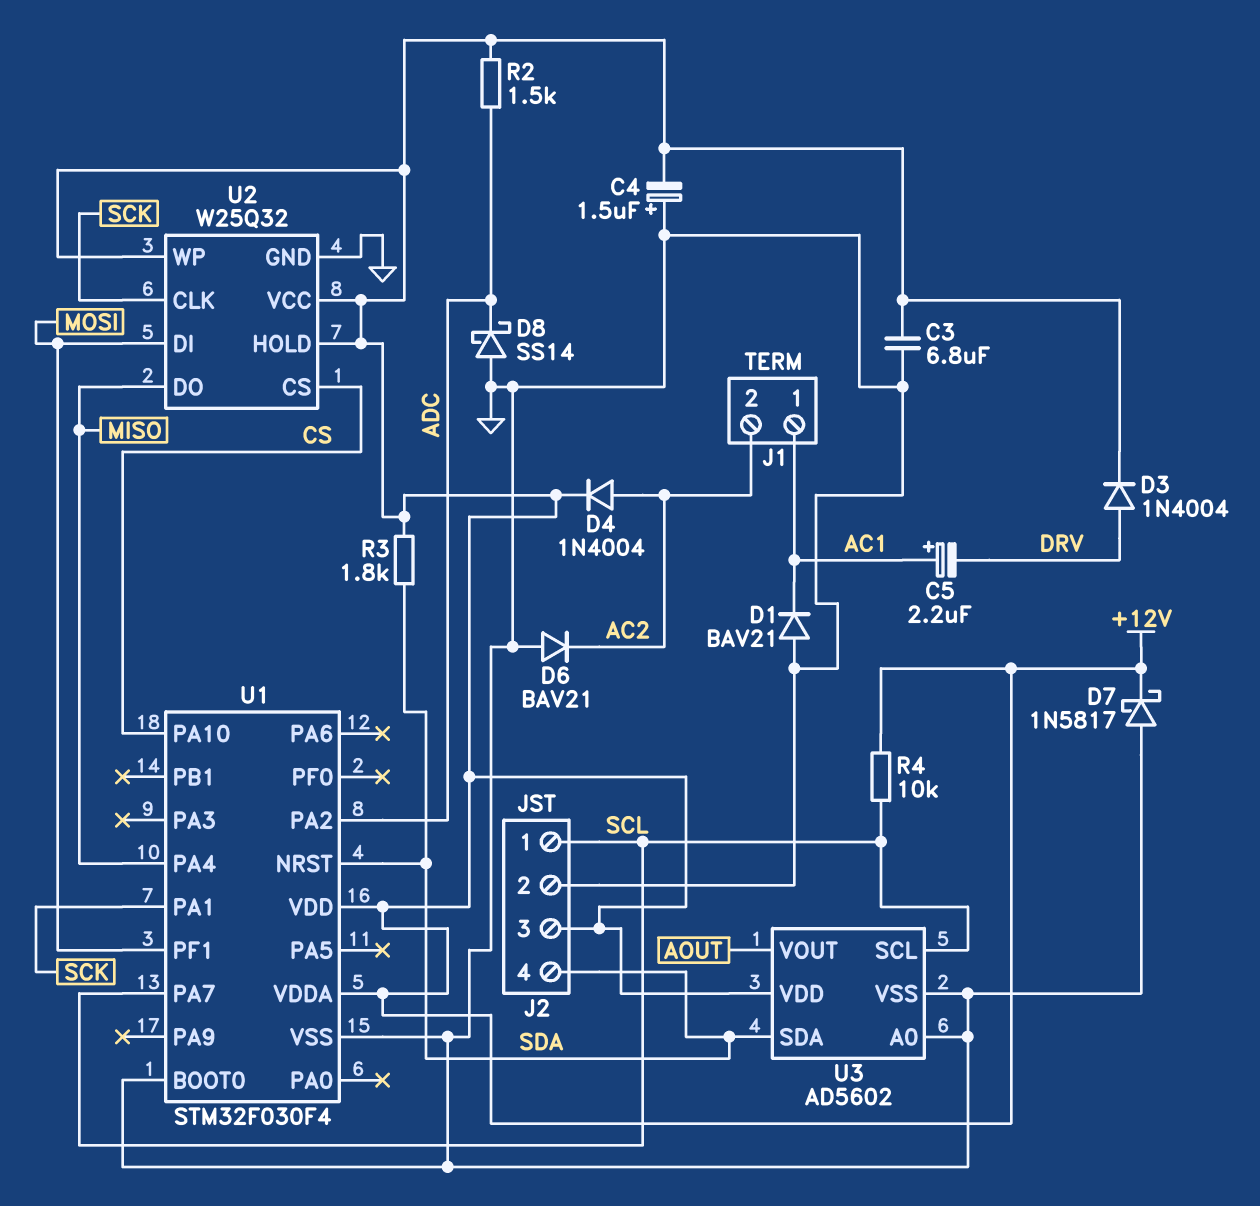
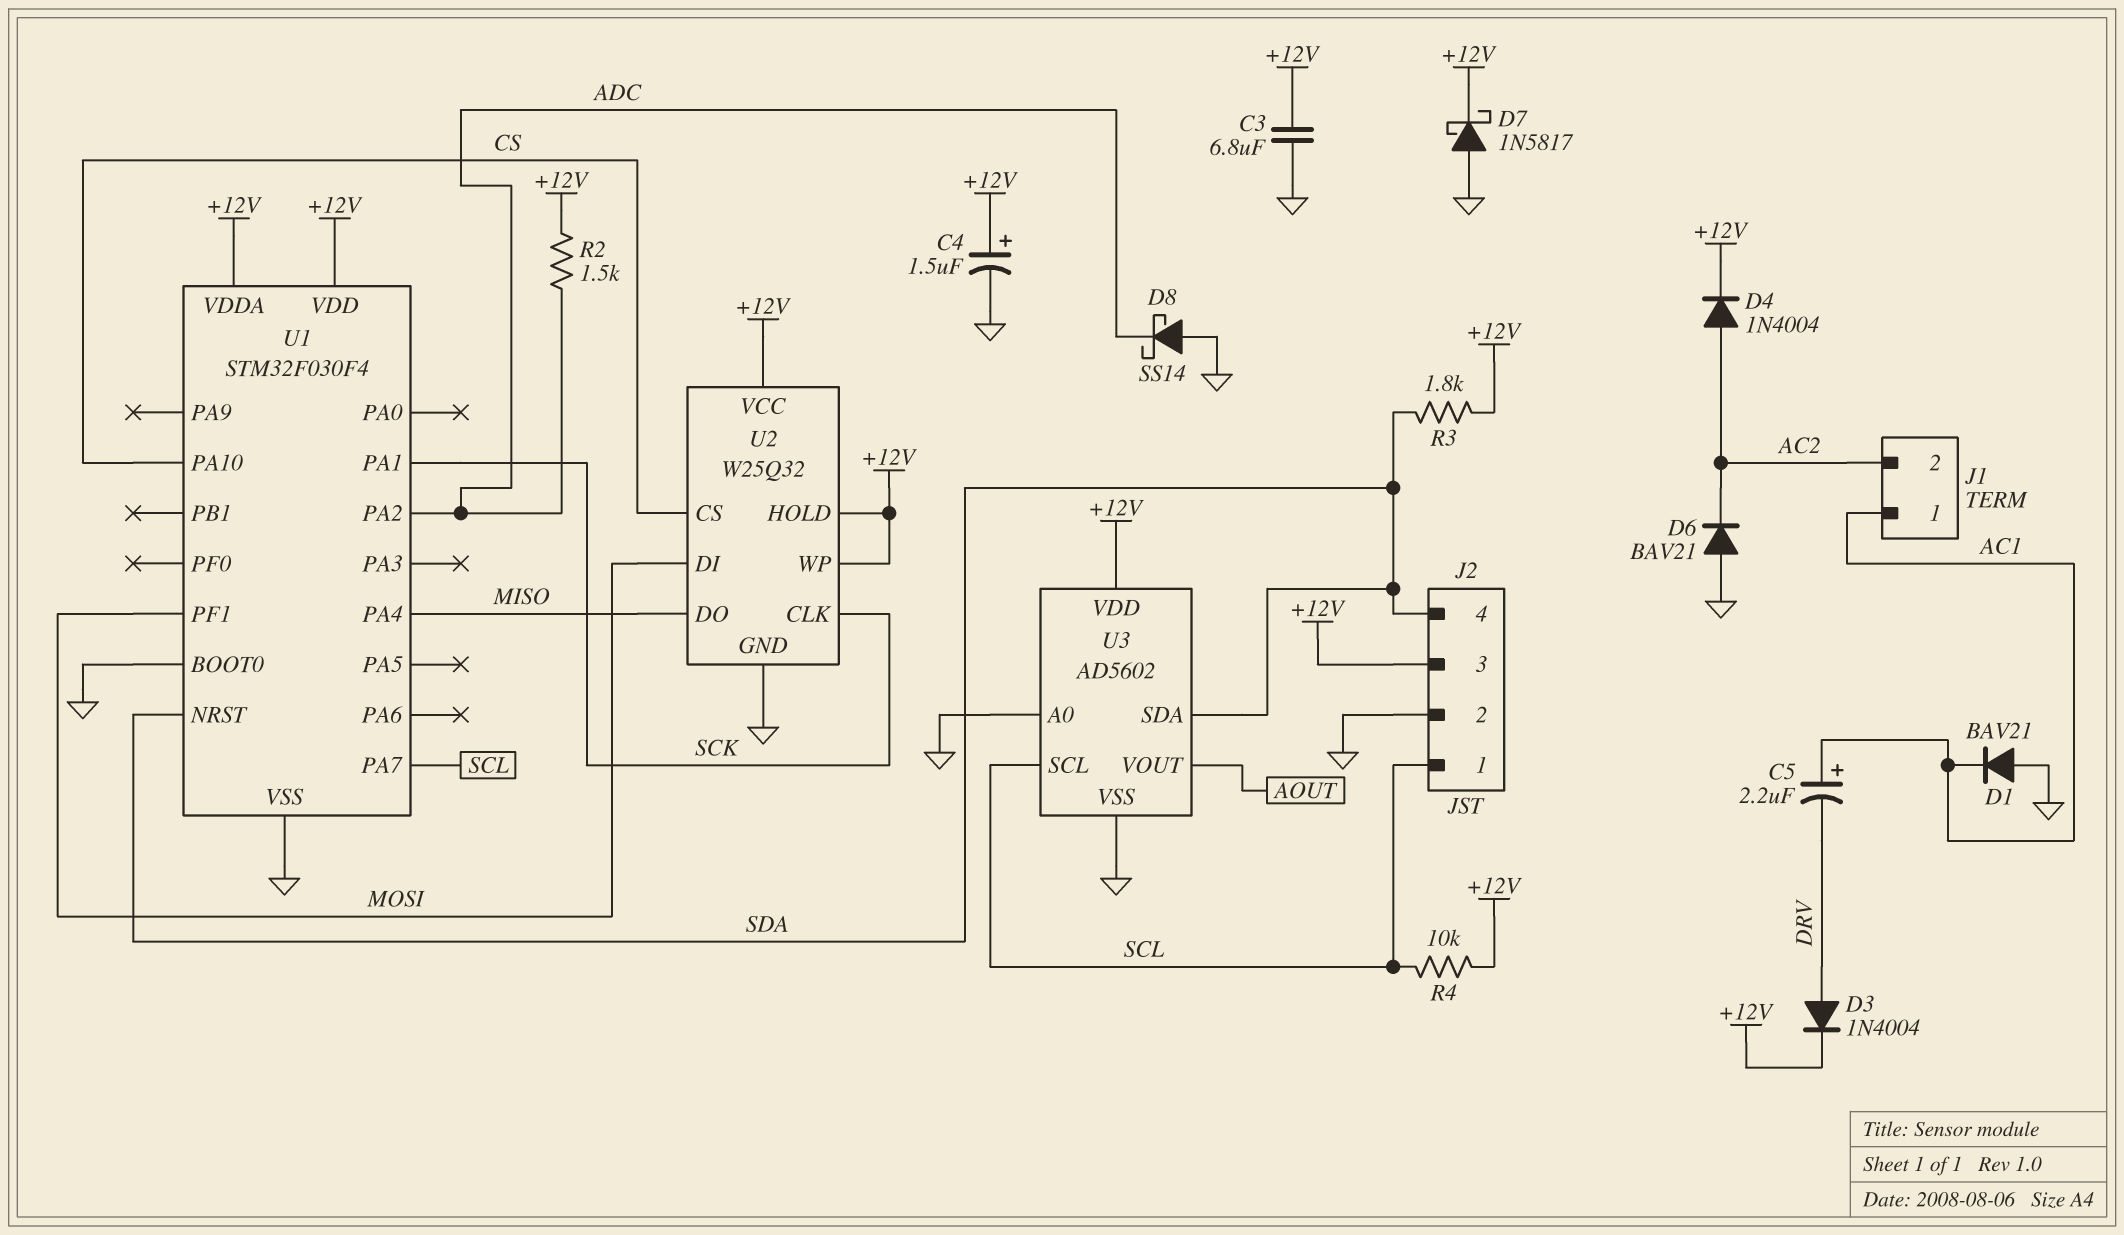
C4: 1.5uF (plus GND, minus +12V) -> 1.5uF (plus +12V, minus GND)

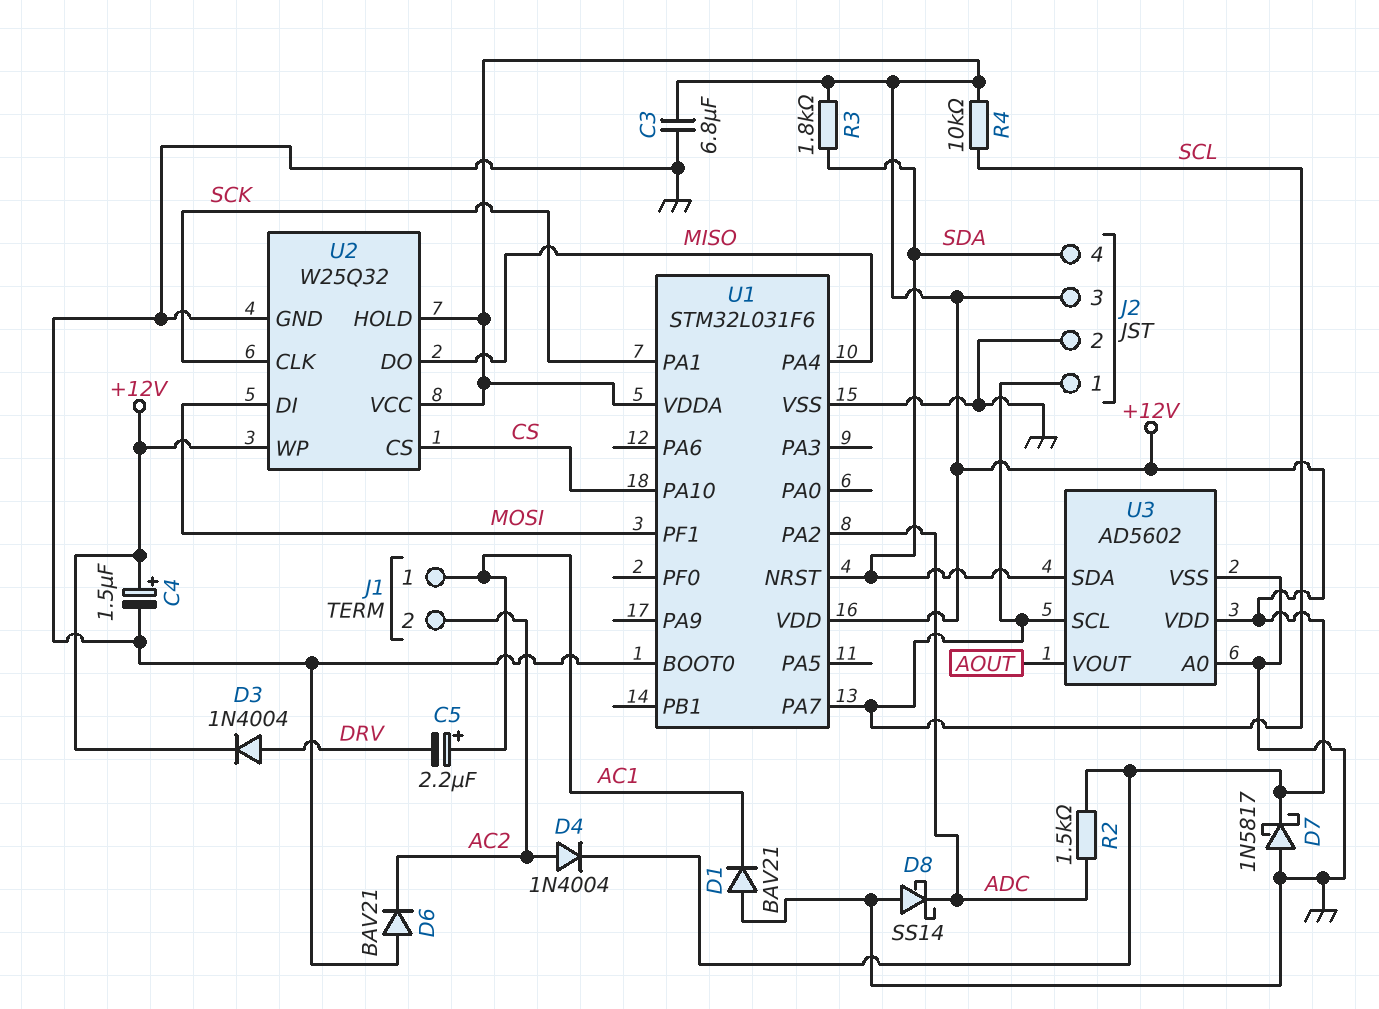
U1: STM32F030F4 -> STM32L031F6

